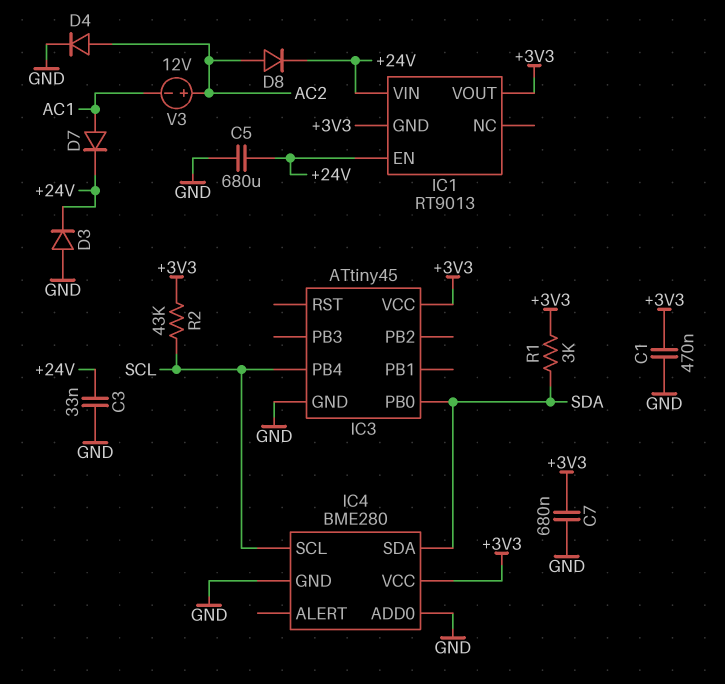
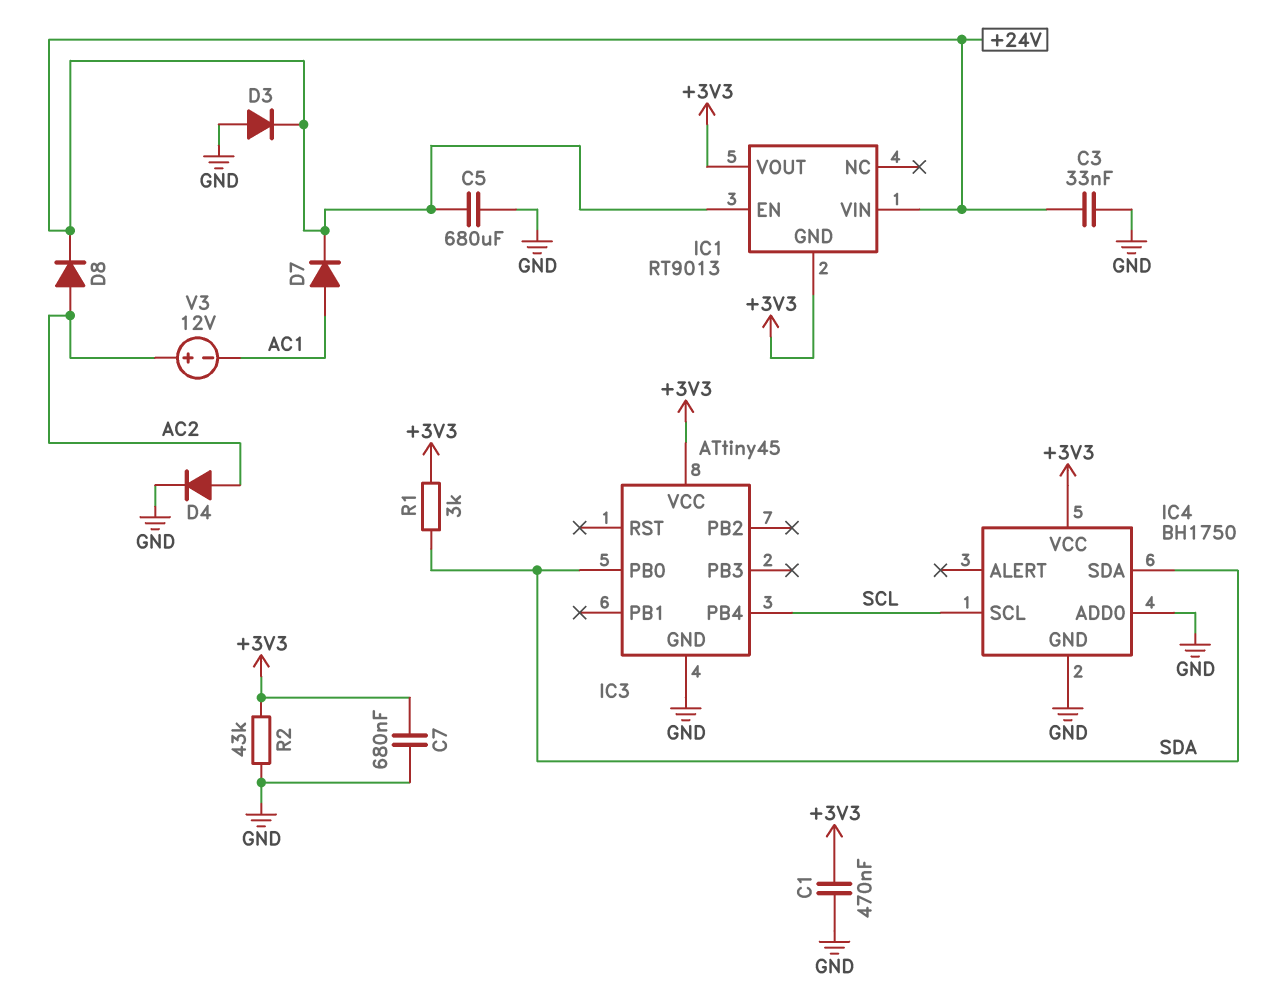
IC4: BME280 -> BH1750
R2: 43k (+3V3, SCL) -> 43k (+3V3, GND)

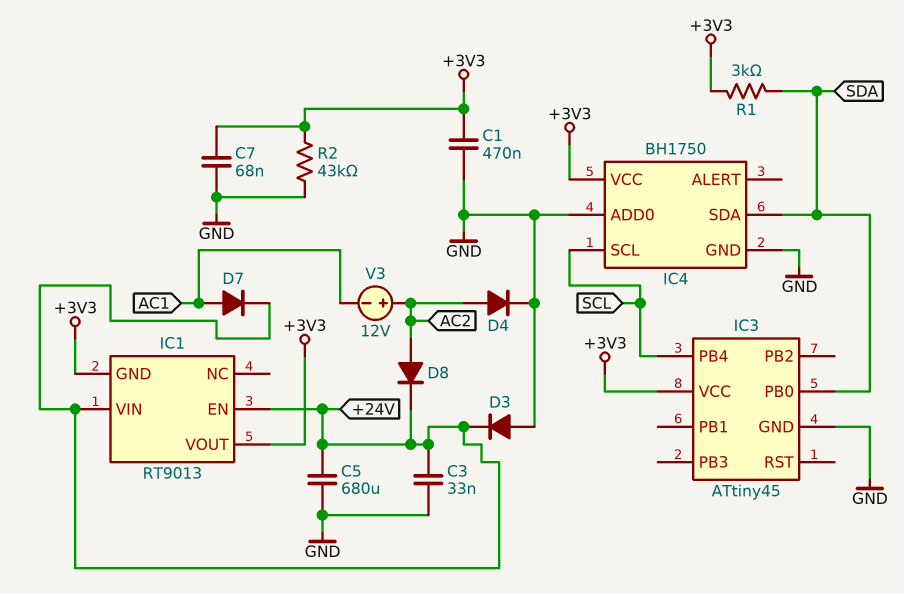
C7: 680nF (+3V3, GND) -> 68nF (+3V3, GND)

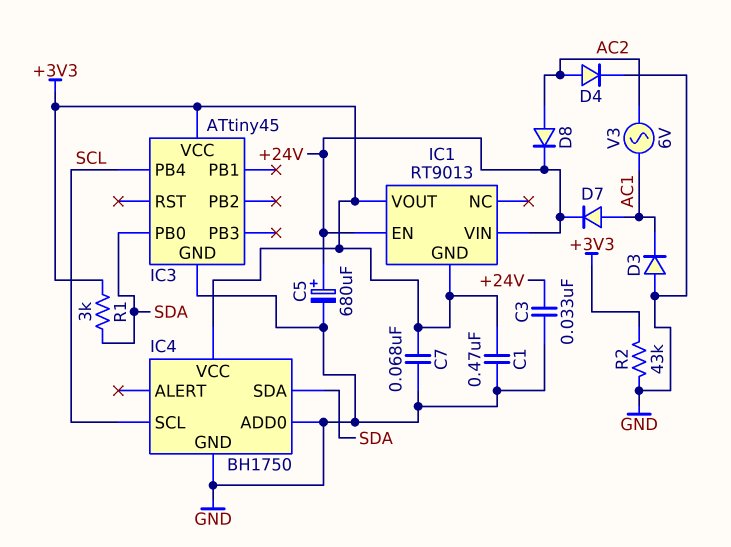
C5: 680uF (+24V, GND) -> 680uF (plus +24V, minus GND)
D3: diode (A GND, K +24V) -> diode (A GND, K AC1)
V3: 12V (plus AC2, minus AC1) -> AC 6V (AC1, AC2)

